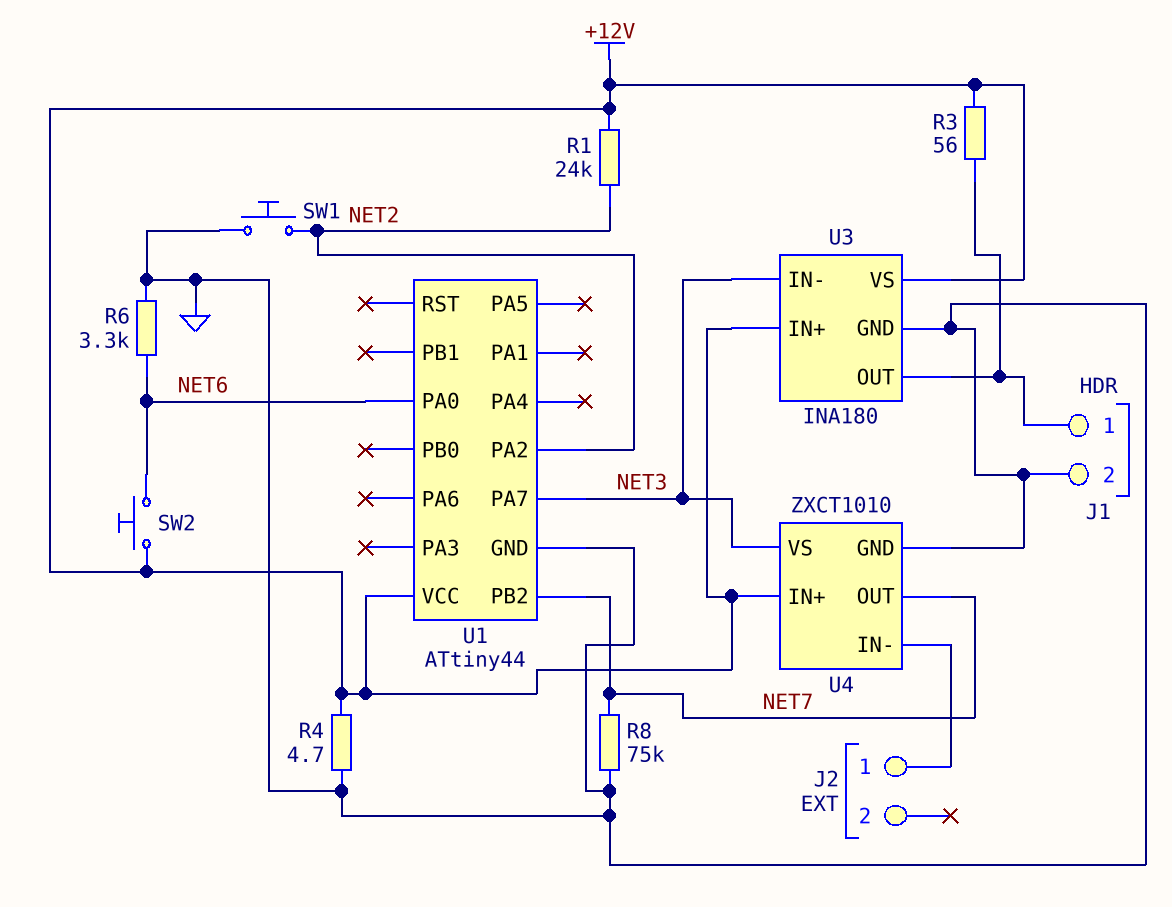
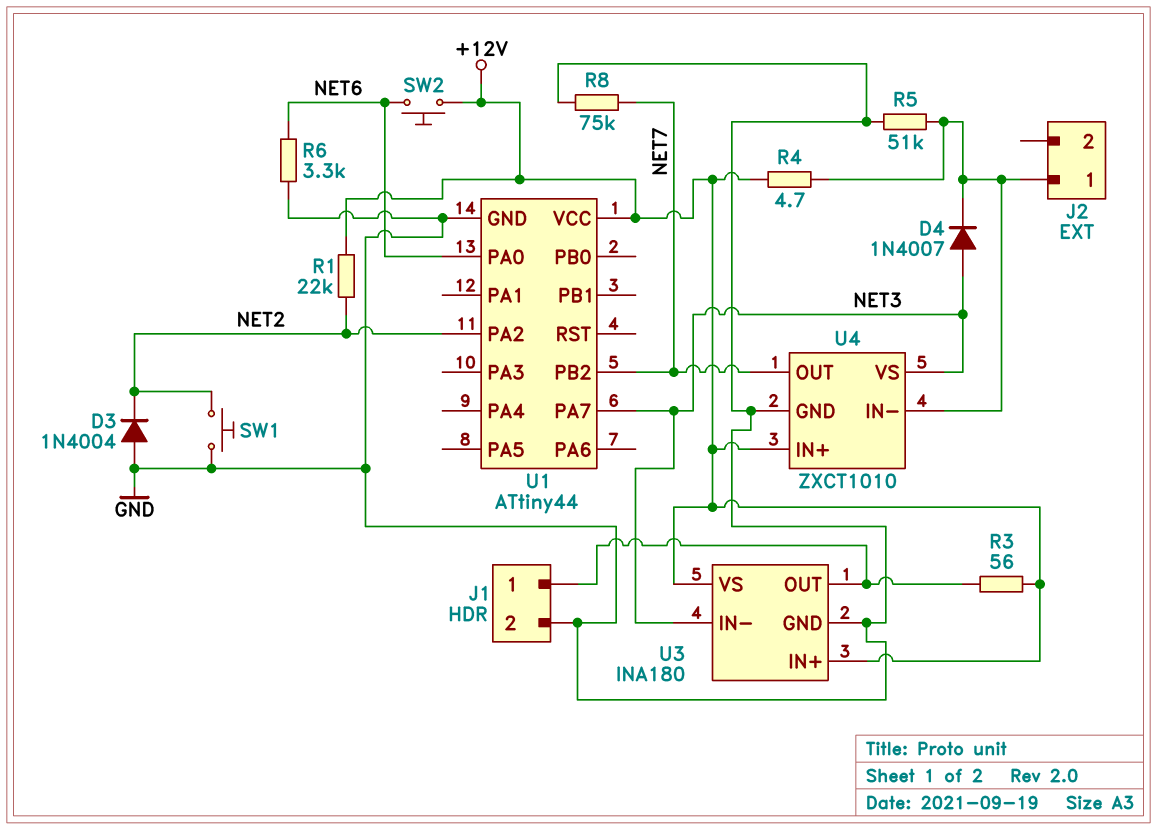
D3: none -> diode 1N4004 (A GND, K NET2)
D4: none -> diode 1N4007 (A NET3, K J2/1)
R1: 24k (+12V, NET2) -> 22k (+12V, NET2)
R4: 4.7 (+12V, GND) -> 4.7 (+12V, J2/1)
R5: none -> 51k (GND, J2/1)

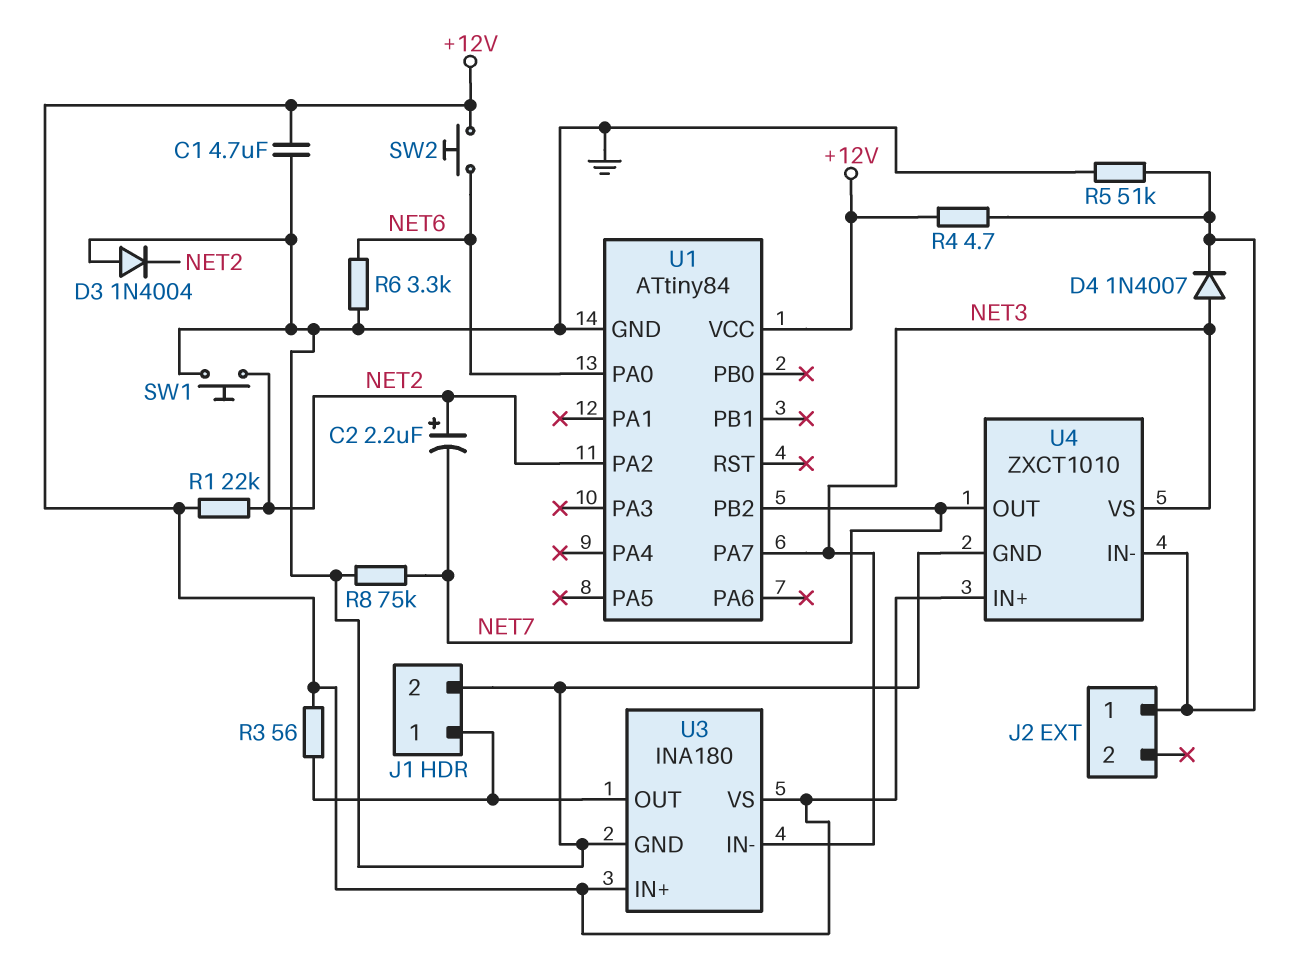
C1: none -> 4.7uF (+12V, GND)
C2: none -> 2.2uF (plus NET2, minus NET7)
U1: ATtiny44 -> ATtiny84

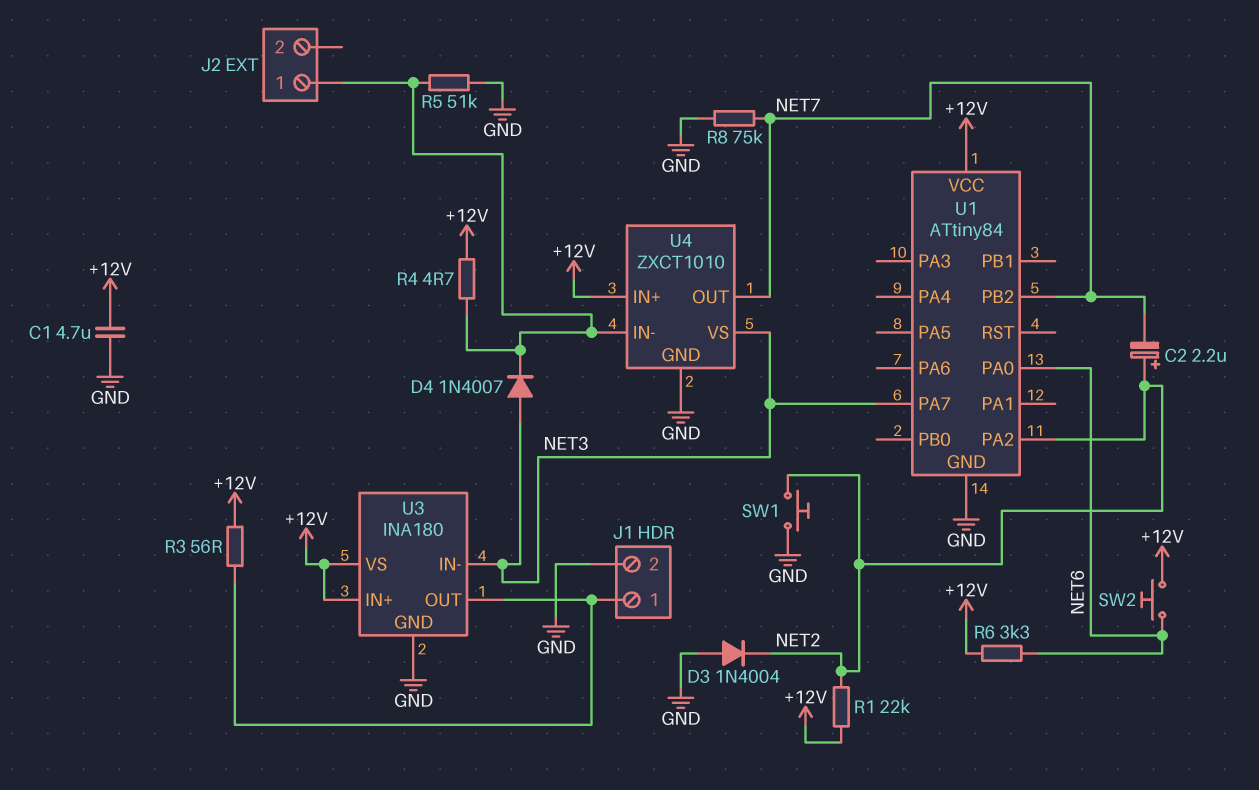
R6: 3.3k (GND, NET6) -> 3.3k (+12V, NET6)

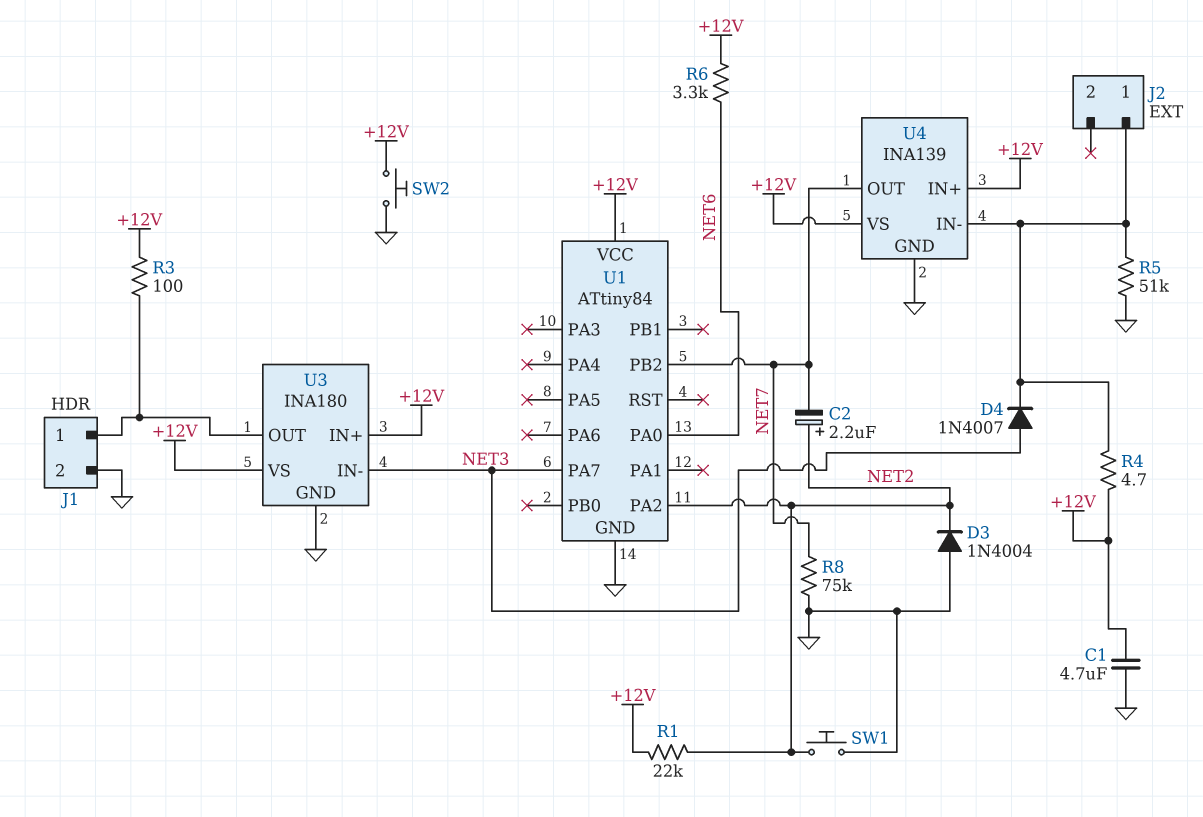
R3: 56 (+12V, J1/1) -> 100 (+12V, J1/1)
SW2: button (+12V, NET6) -> button (+12V, GND)
U4: ZXCT1010 -> INA139
U4 pin VS: NET3 -> +12V

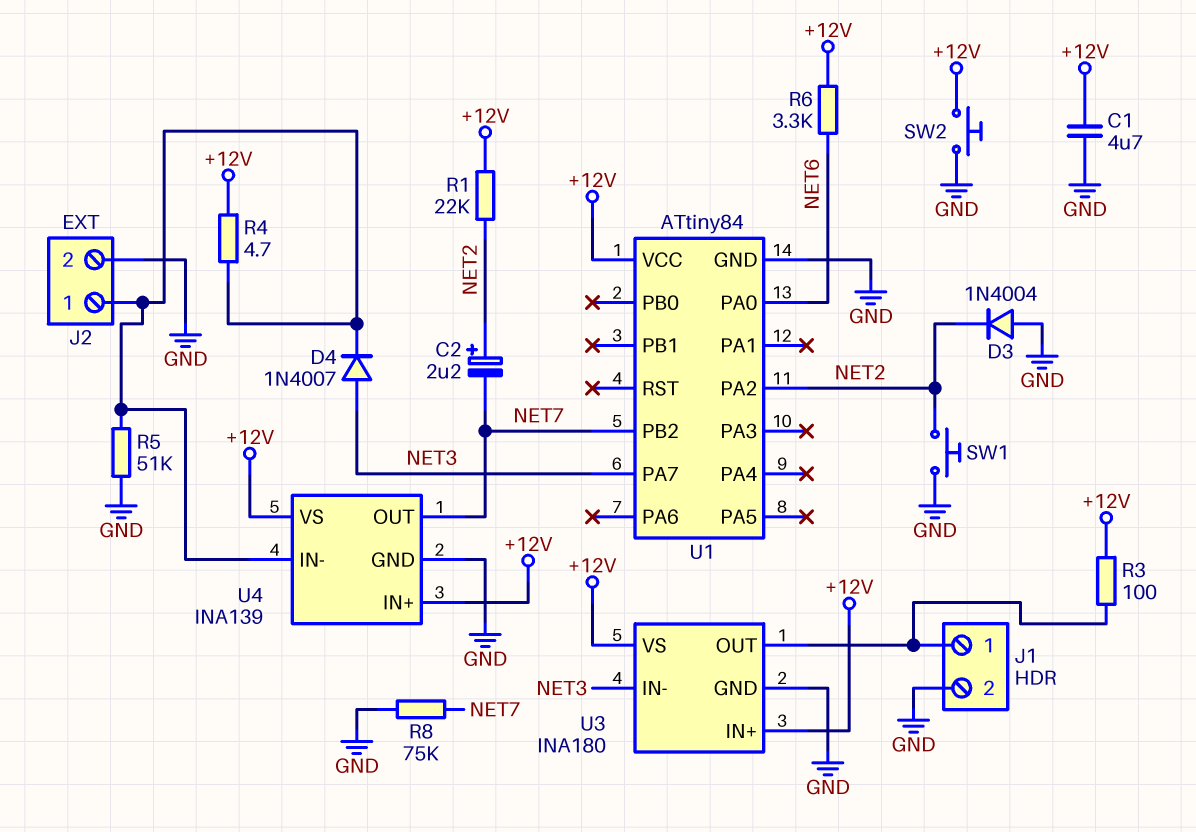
J2 pin 2: none -> GND

